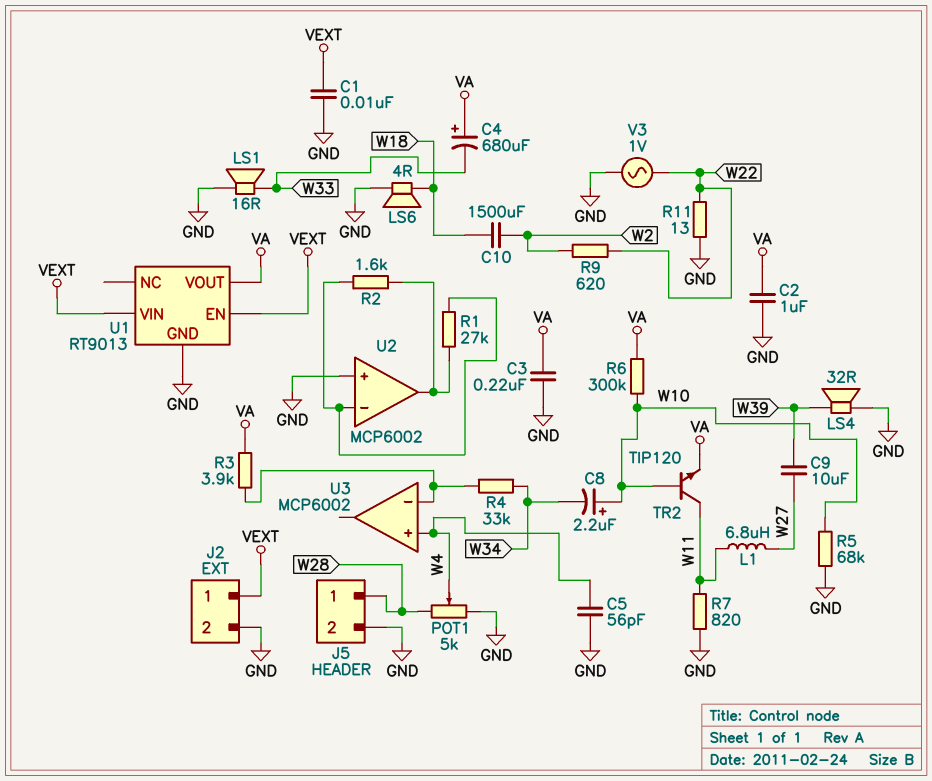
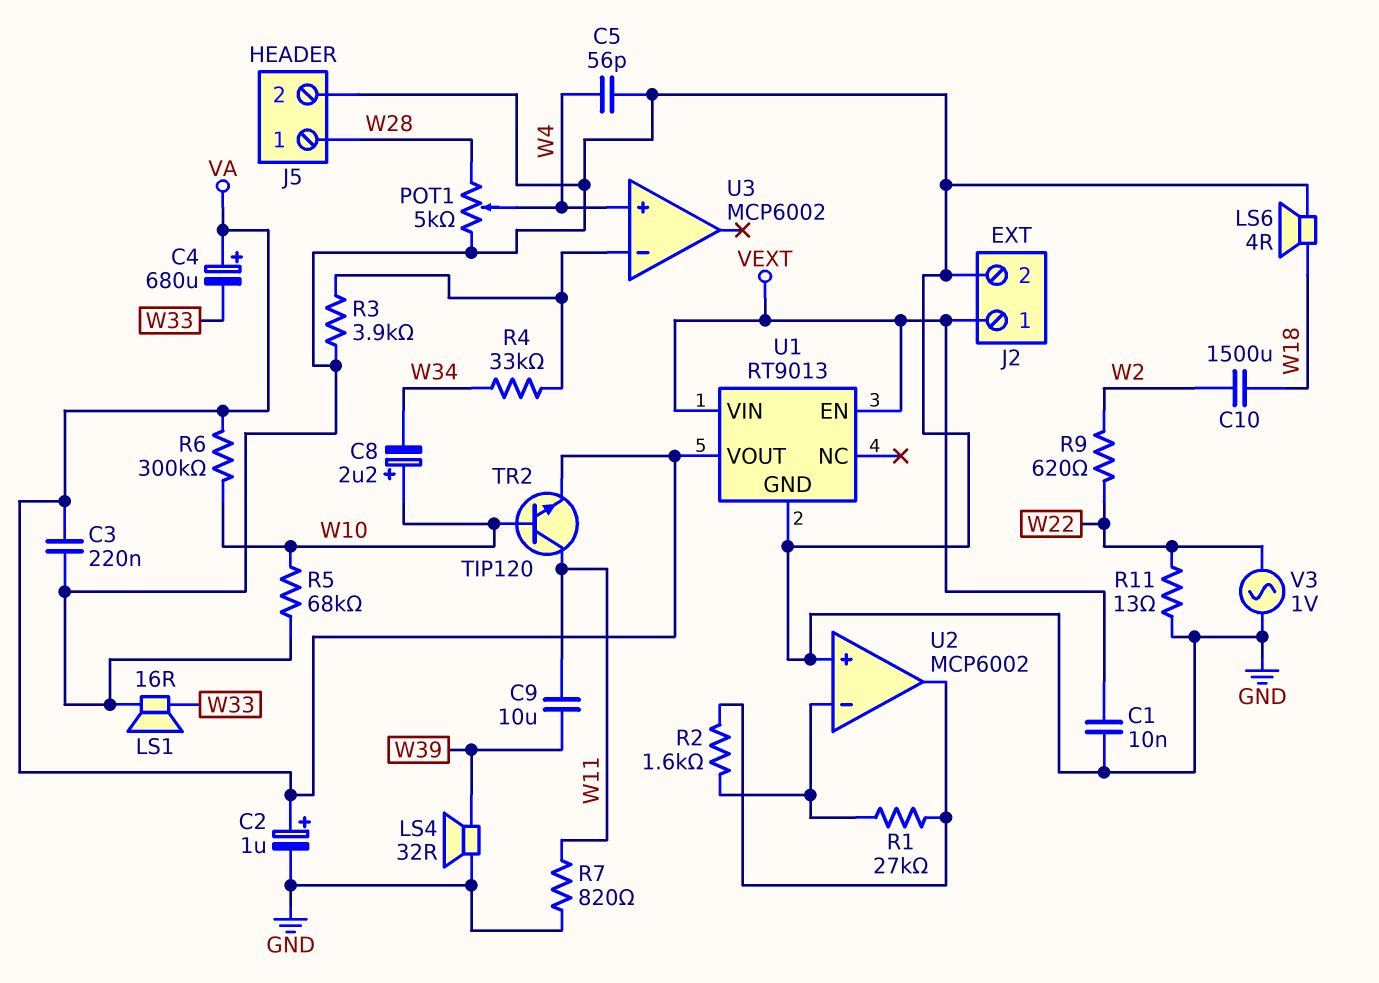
C2: 1uF (GND, VA) -> 1uF (plus VA, minus GND)
C9: 10uF (W27, W39) -> 10uF (W11, W39)
L1: 6.8uH (W11, W27) -> none
R3: 3.9k (U3/in-, VA) -> 3.9k (GND, U3/in-)

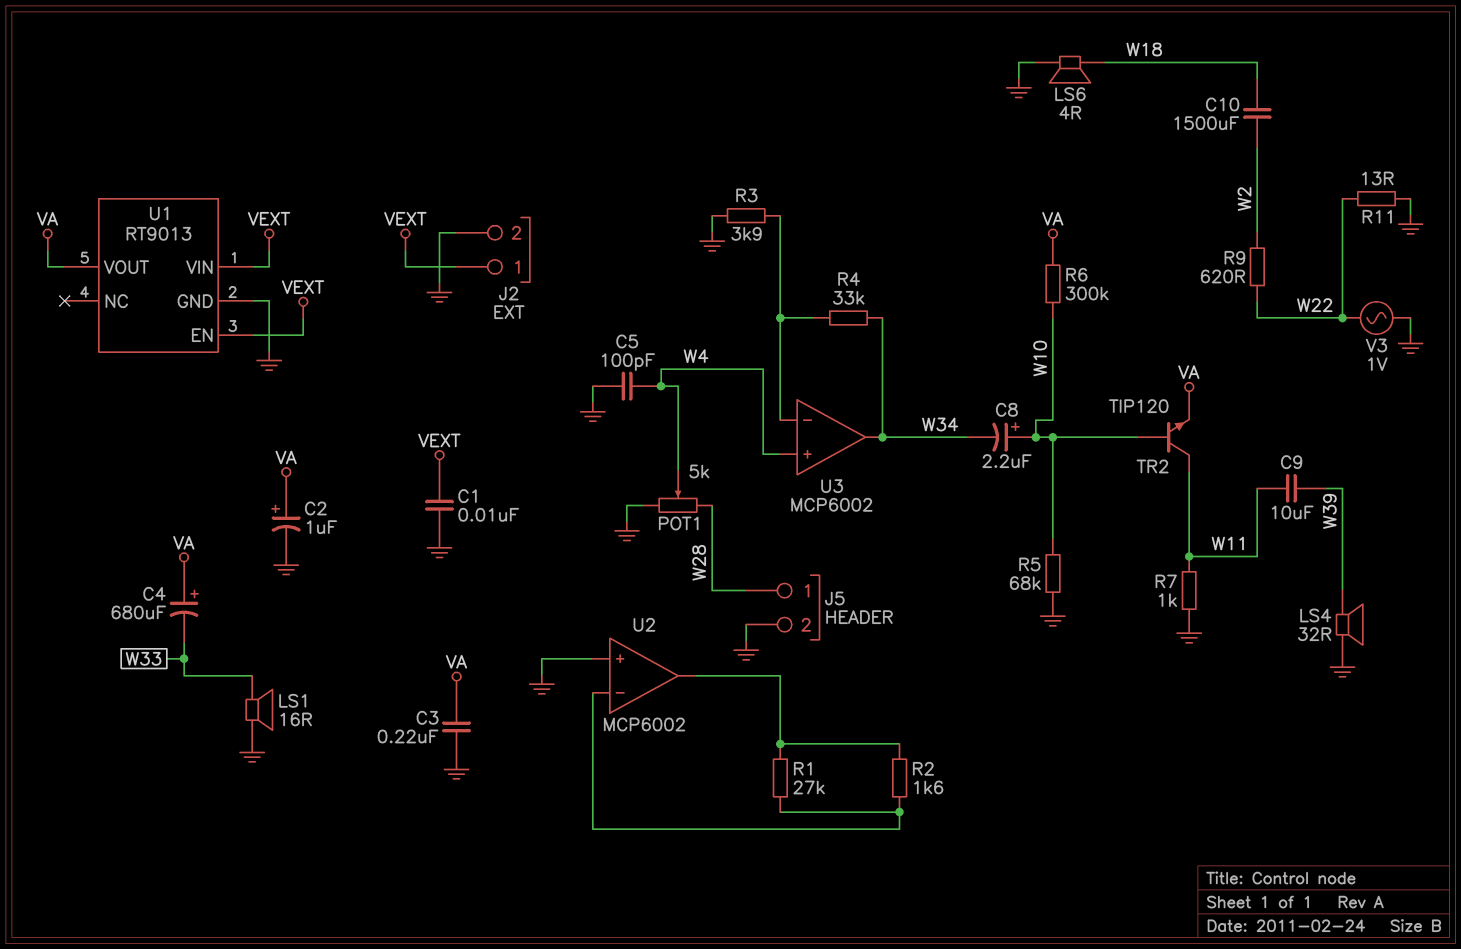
C5: 56pF (GND, W4) -> 100pF (GND, W4)
R7: 820 (GND, W11) -> 1k (GND, W11)
U3 pin out: none -> W34

